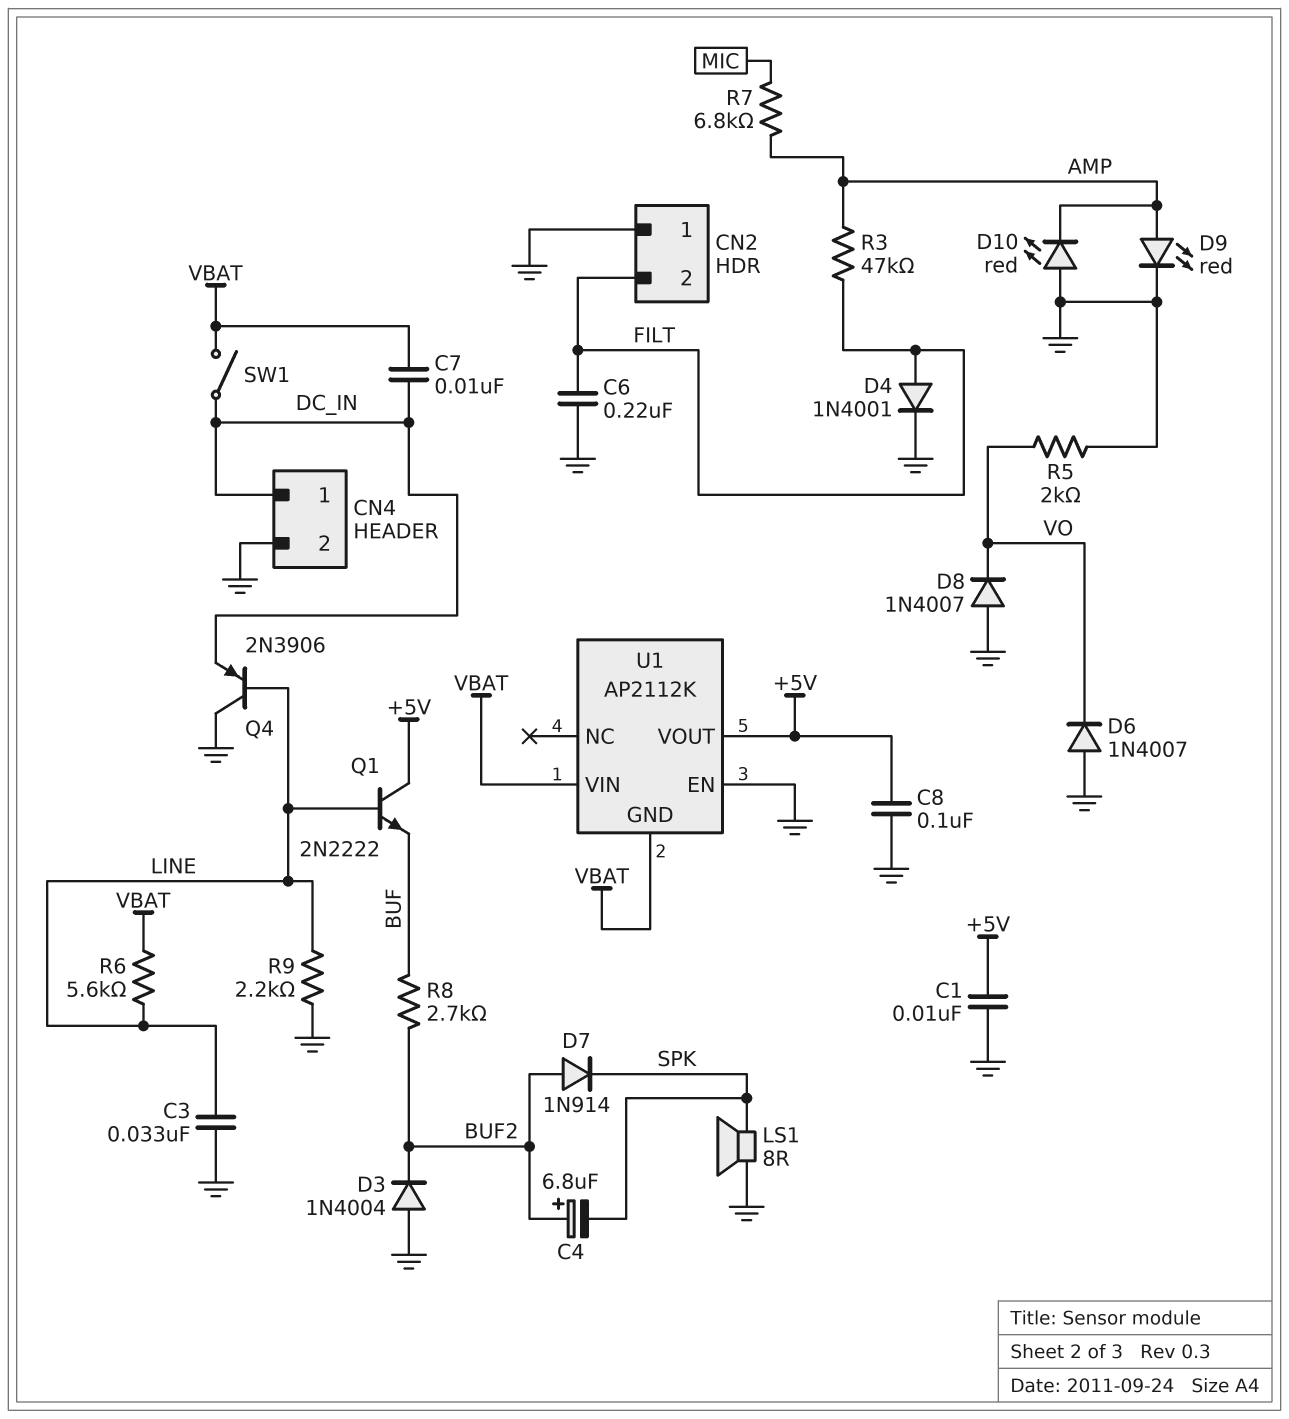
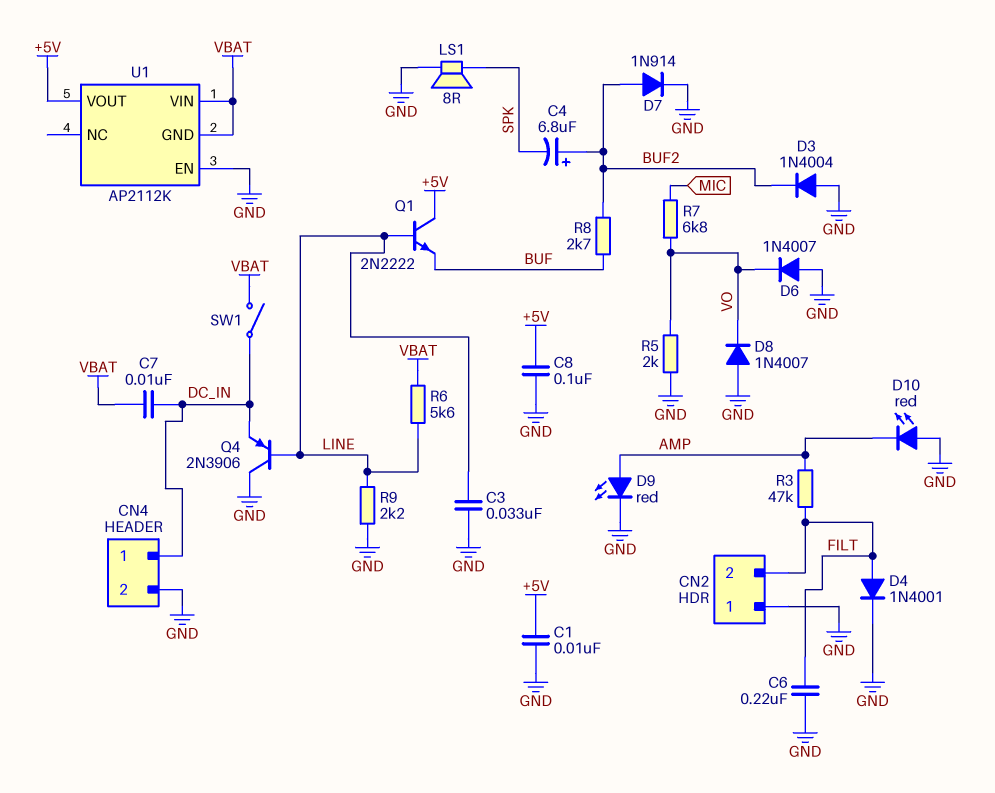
D7: diode 1N914 (A BUF2, K SPK) -> diode 1N914 (A BUF2, K GND)
R7: 6.8k (AMP, MIC) -> 6.8k (MIC, VO)

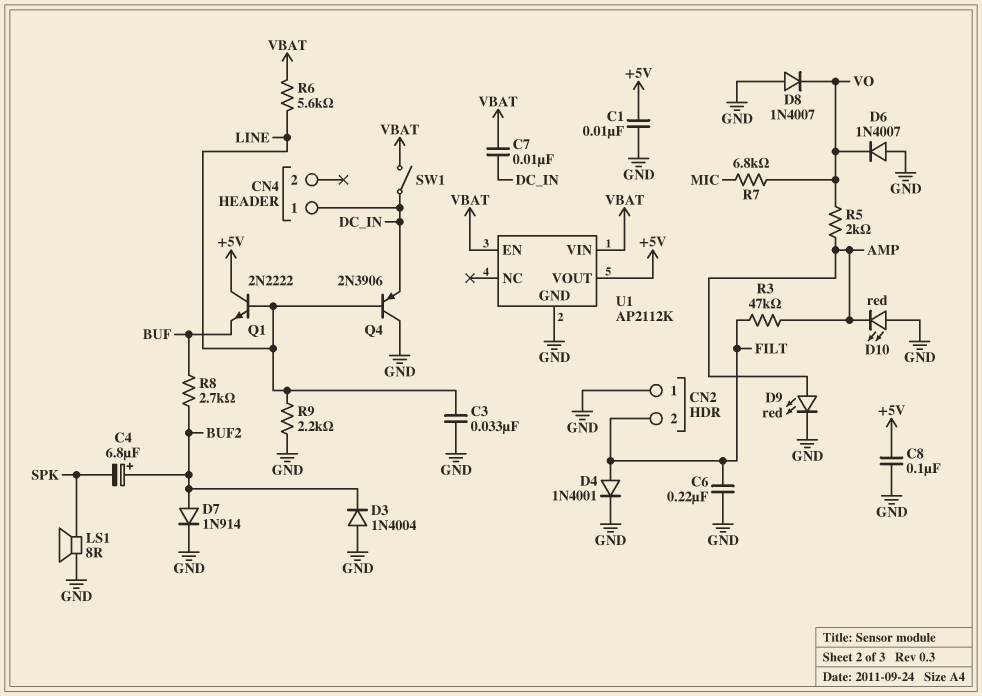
CN4 pin 2: GND -> none
R5: 2k (GND, VO) -> 2k (AMP, VO)
U1 pin EN: GND -> VBAT
U1 pin GND: VBAT -> GND

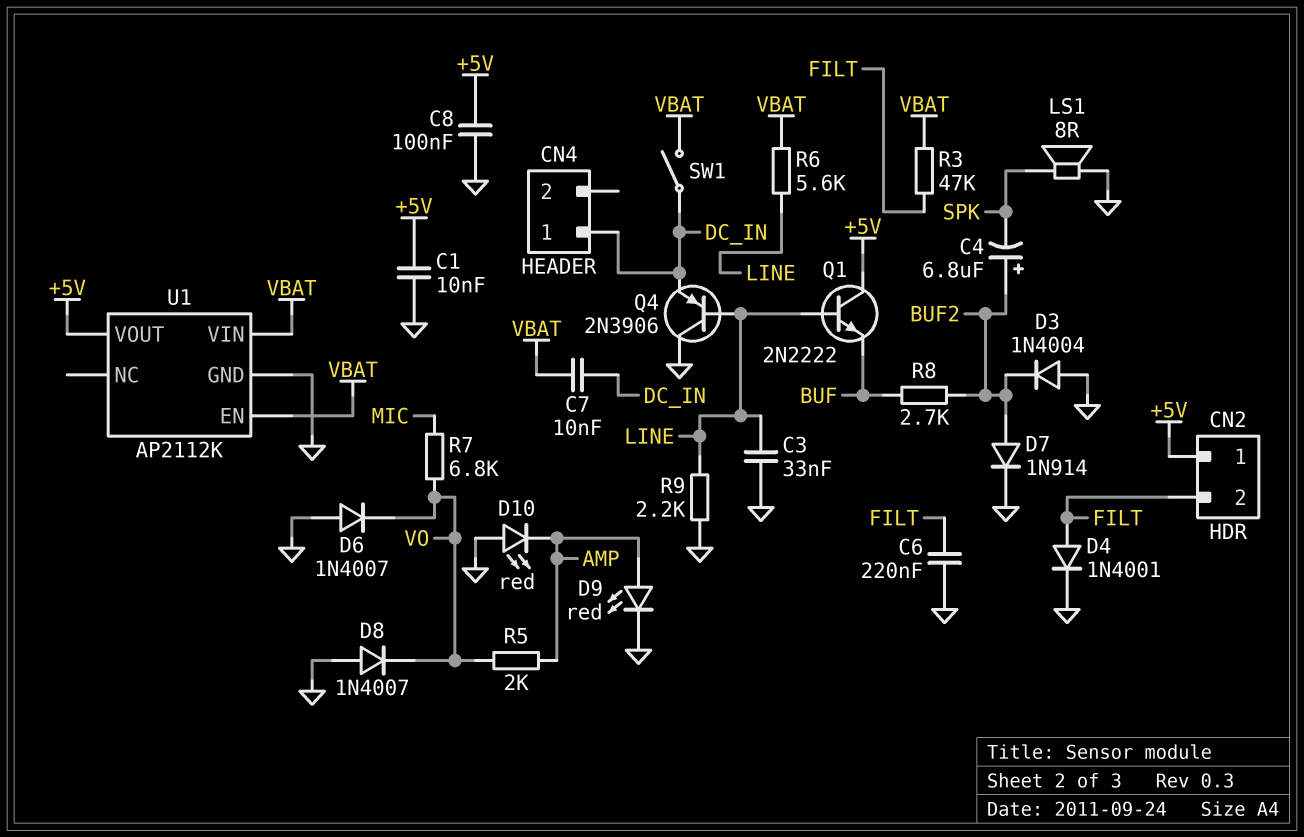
CN2 pin 1: GND -> +5V
R3: 47k (AMP, FILT) -> 47k (FILT, VBAT)

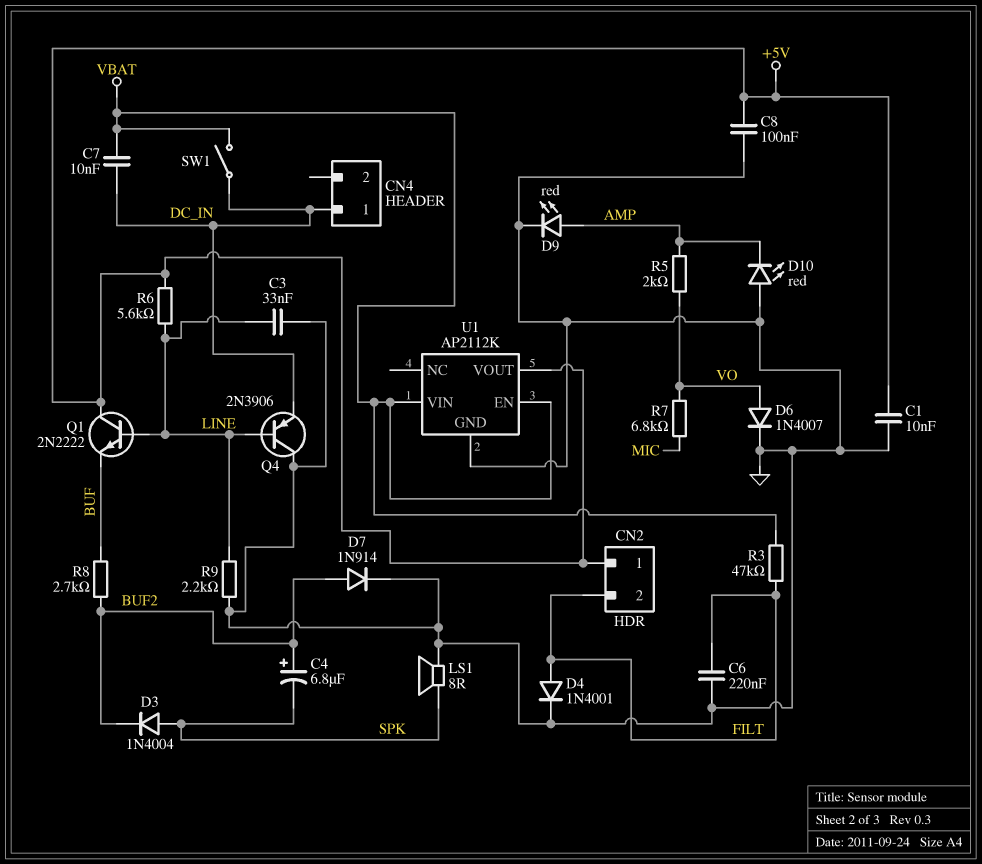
D3: diode 1N4004 (A GND, K BUF2) -> diode 1N4004 (A SPK, K BUF2)
D6: diode 1N4007 (A GND, K VO) -> diode 1N4007 (A VO, K GND)
D8: diode 1N4007 (A GND, K VO) -> none
R6: 5.6k (LINE, VBAT) -> 5.6k (+5V, LINE)

